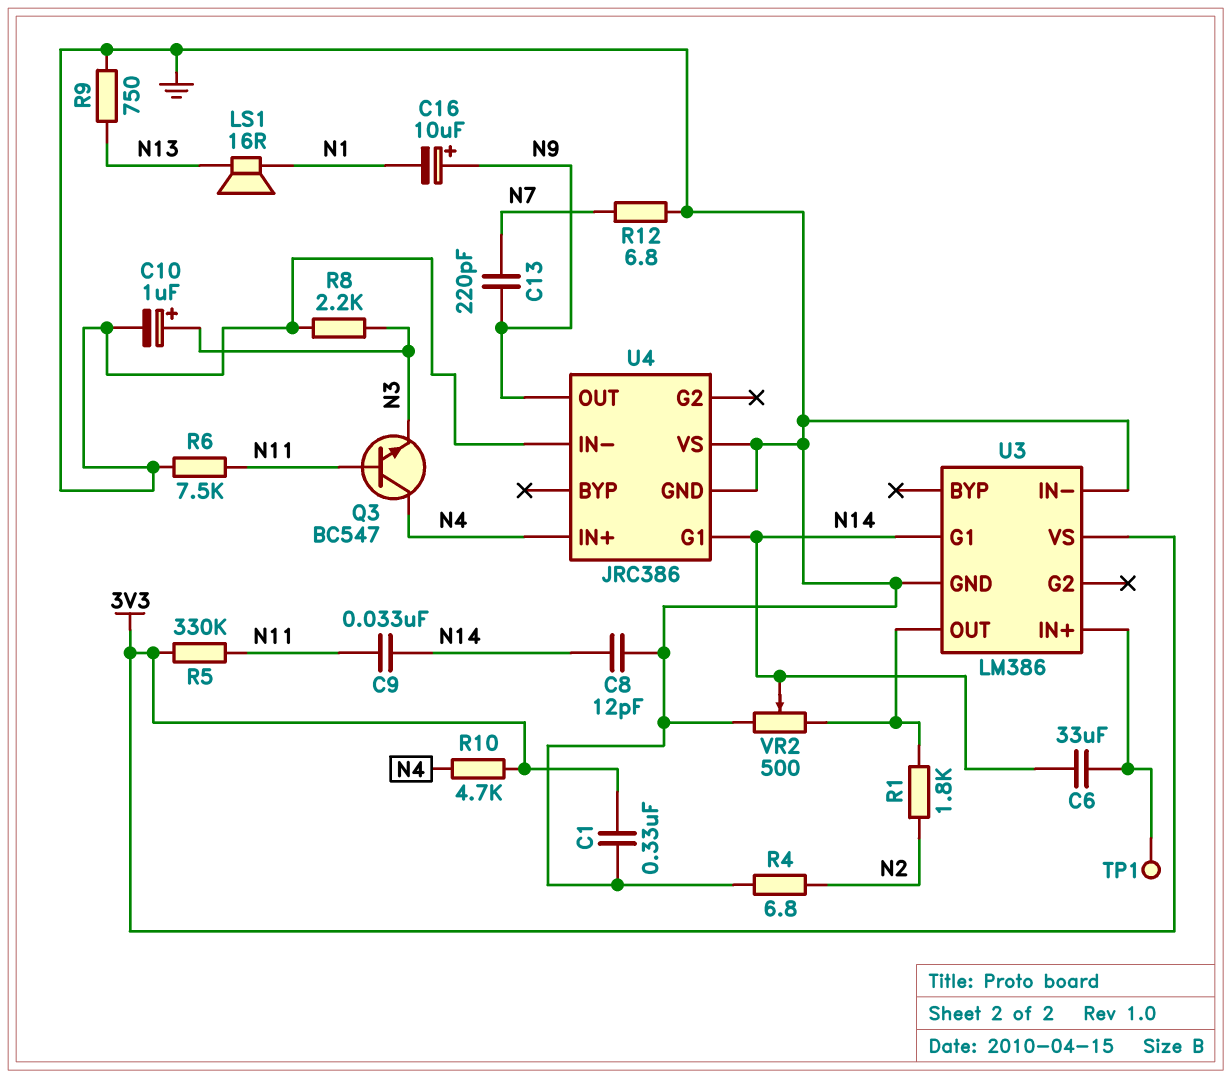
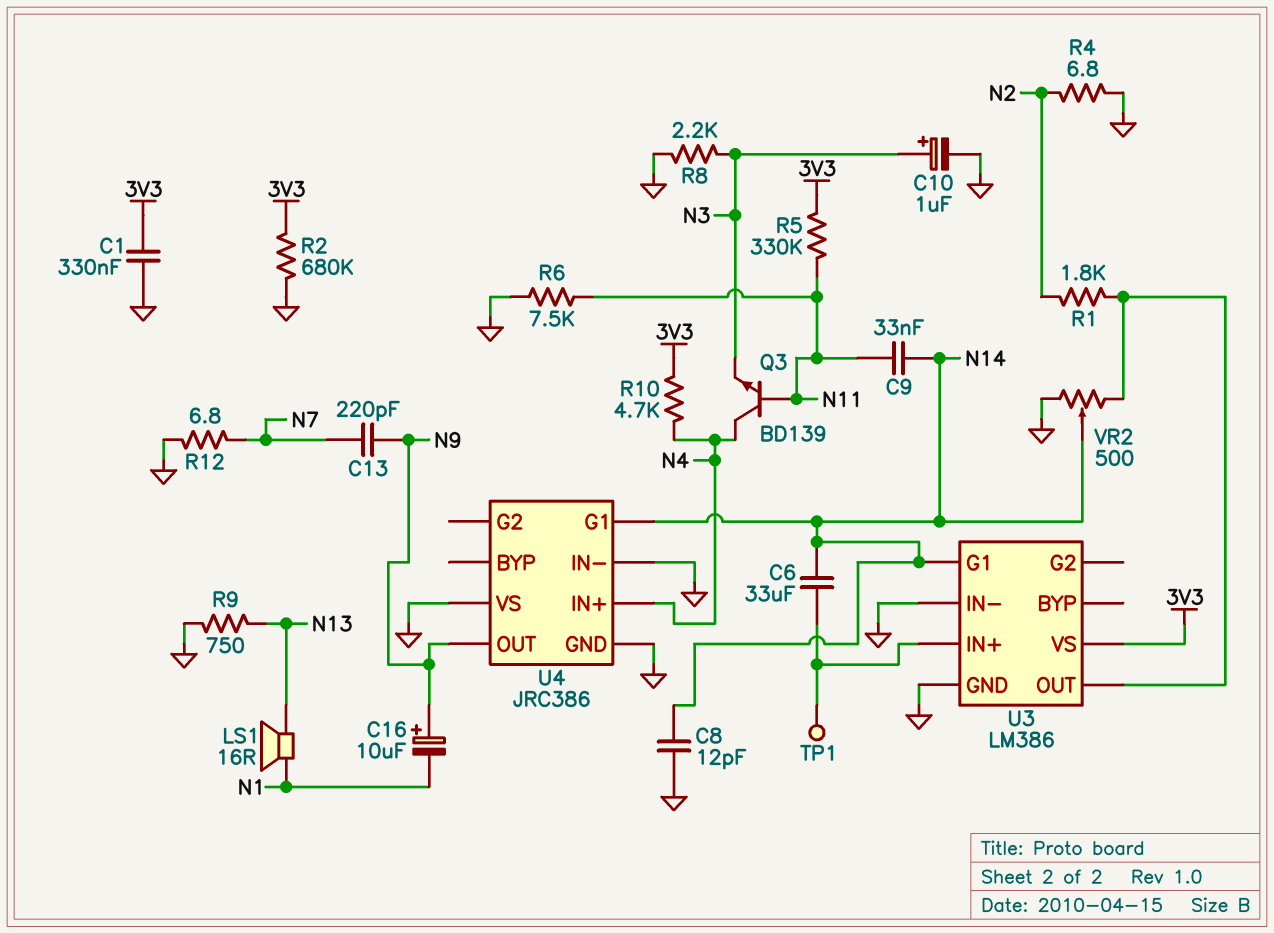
Q3: NPN BC547 (B N11, C N4, E N3) -> NPN BD139 (B N11, C N4, E N3)
R2: none -> 680k (3V3, GND)

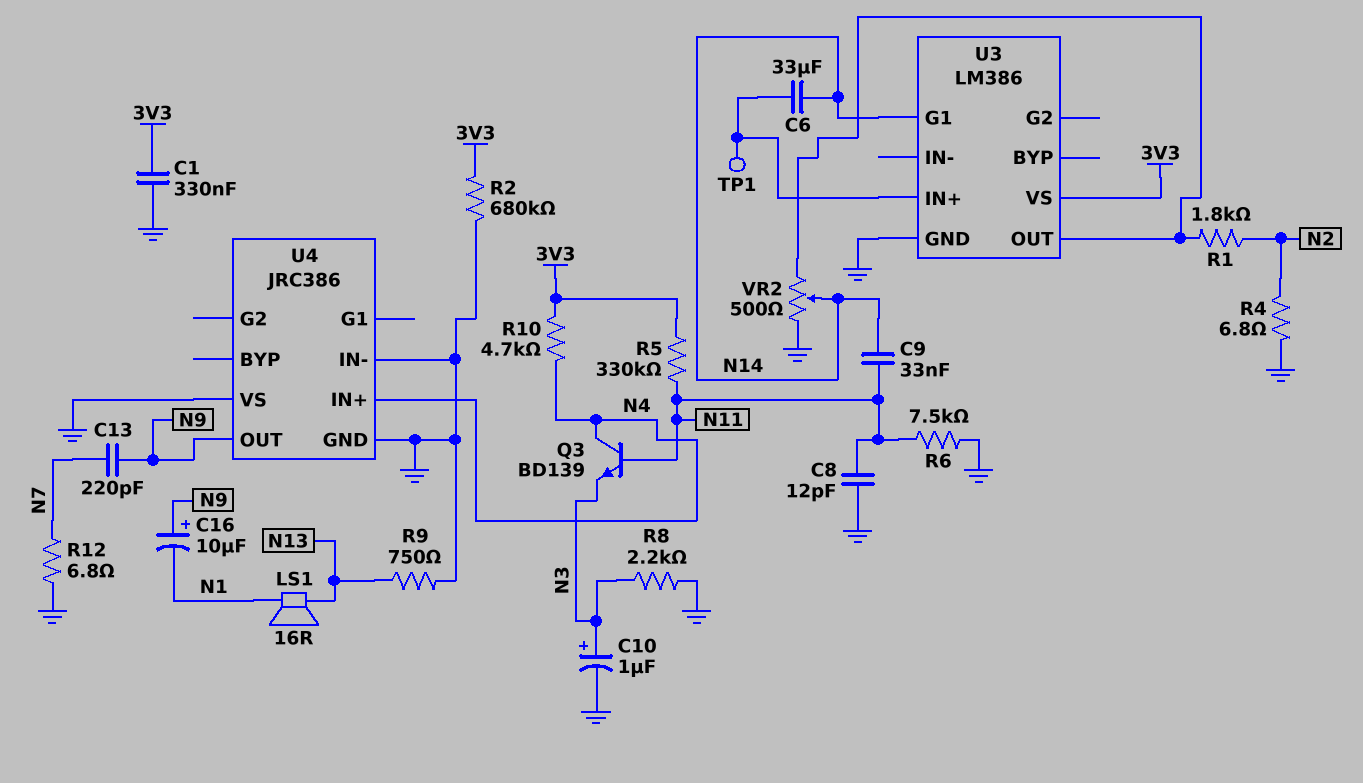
C8: 12pF (GND, N14) -> 12pF (GND, N11)
U3 pin IN-: GND -> none
U4 pin G1: N14 -> none

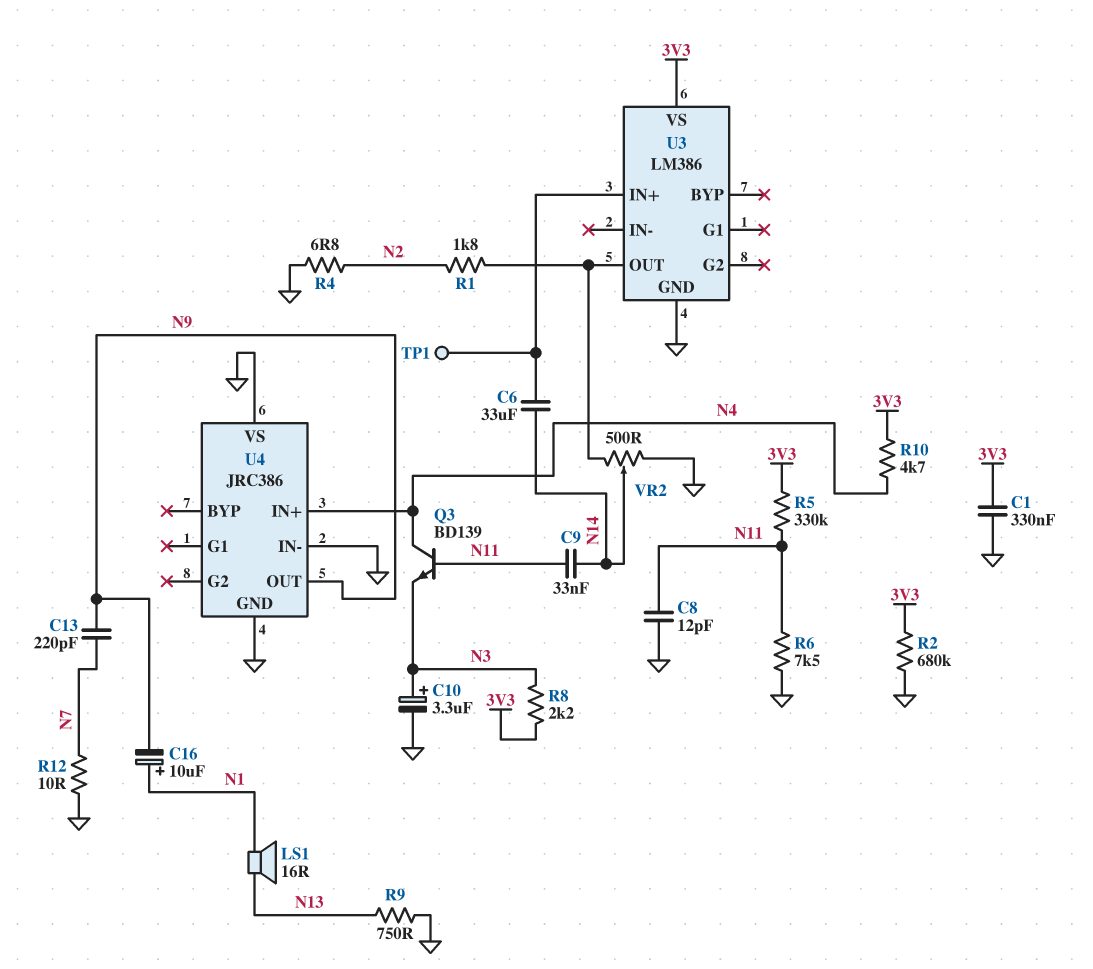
C10: 1uF (plus N3, minus GND) -> 3.3uF (plus N3, minus GND)
C16: 10uF (plus N9, minus N1) -> 10uF (plus N1, minus N9)
R8: 2.2k (GND, N3) -> 2.2k (3V3, N3)
R12: 6.8 (GND, N7) -> 10 (GND, N7)
U3 pin G1: N14 -> none

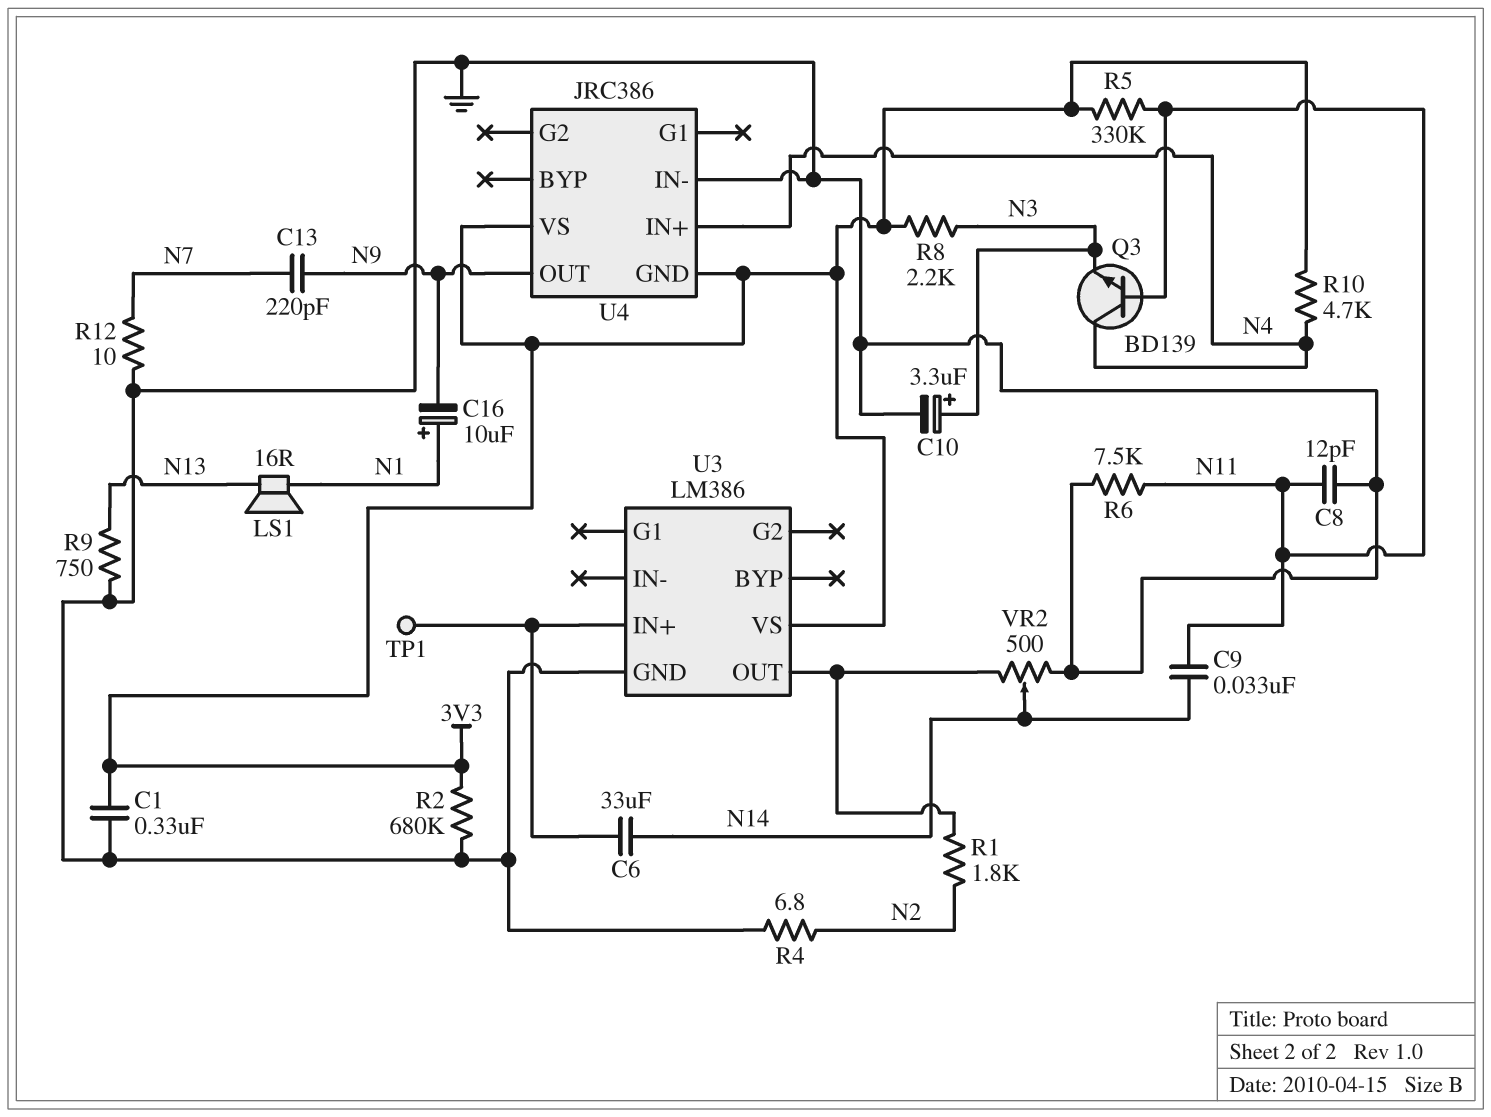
U4 pin GND: GND -> 3V3
U4 pin VS: GND -> 3V3

